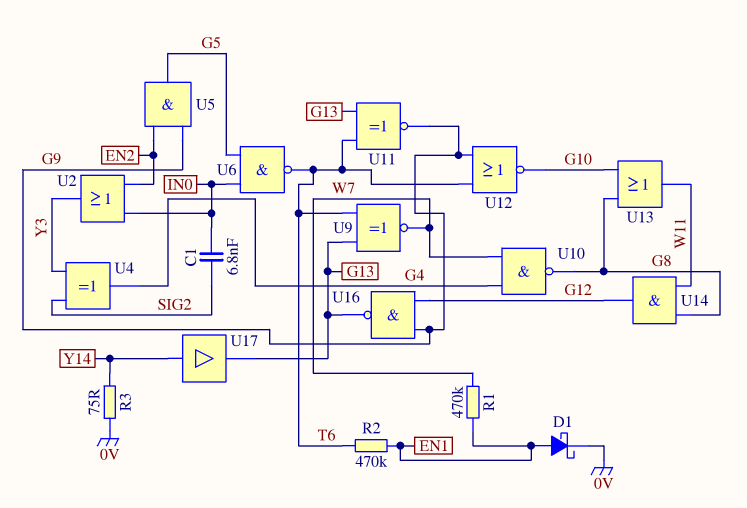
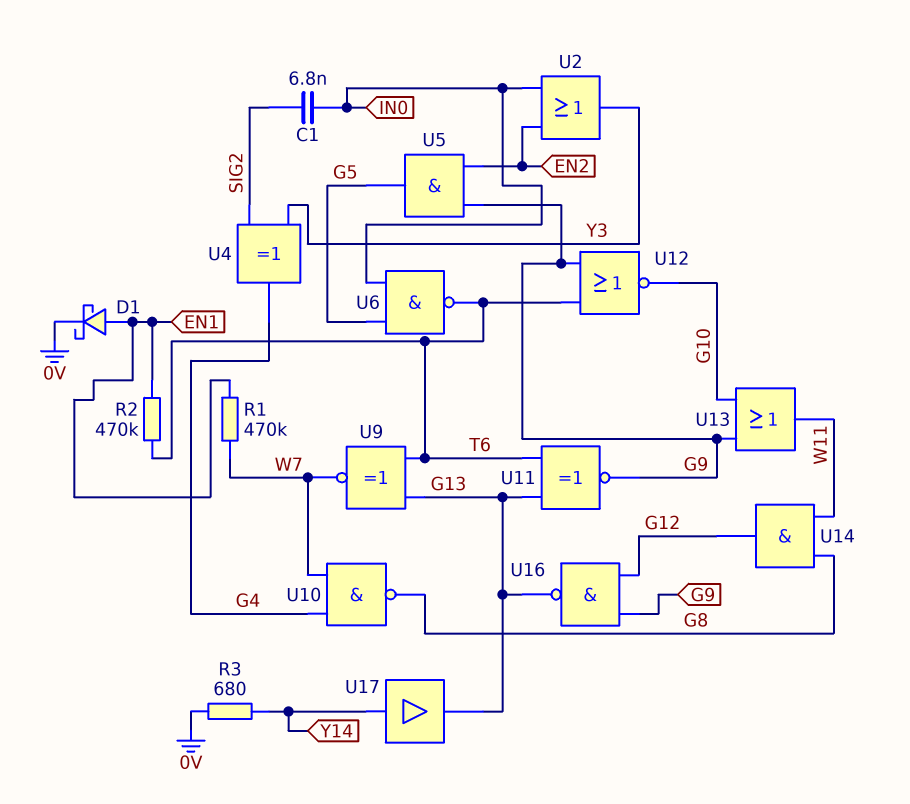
R3: 75 (0V, Y14) -> 680 (0V, Y14)
U13: OR (in G8, in G10, out W11) -> OR (in G9, in G10, out W11)

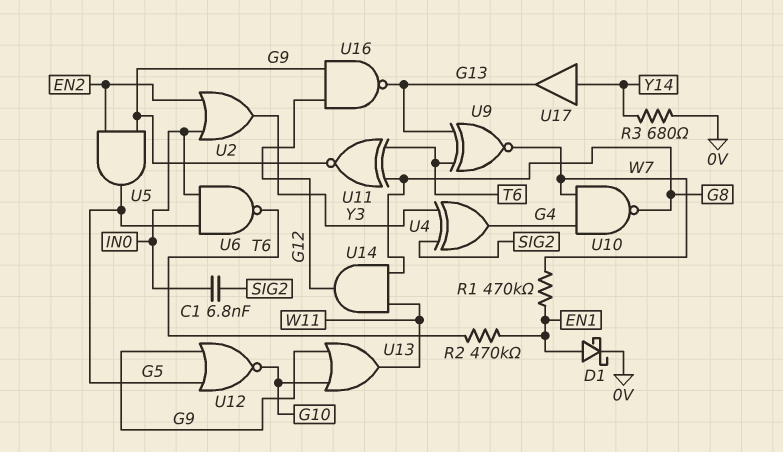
U11: XNOR (in G13, in T6, out G9) -> XNOR (in G8, in T6, out G9)
U12: NOR (in G9, in T6, out G10) -> NOR (in G5, in G9, out G10)

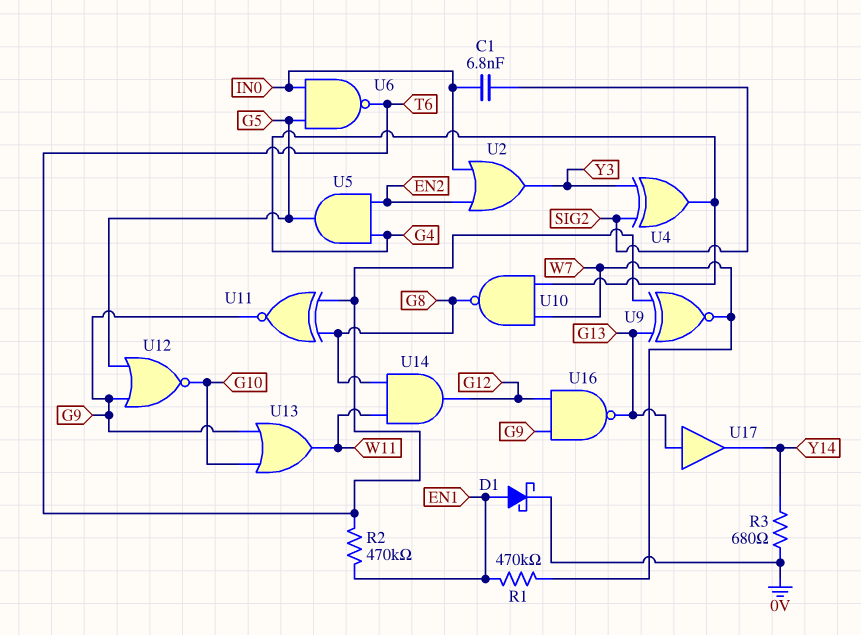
U5: AND (in EN2, in G9, out G5) -> AND (in EN2, in G4, out G5)
U17: buffer (in Y14, out G13) -> buffer (in G13, out Y14)

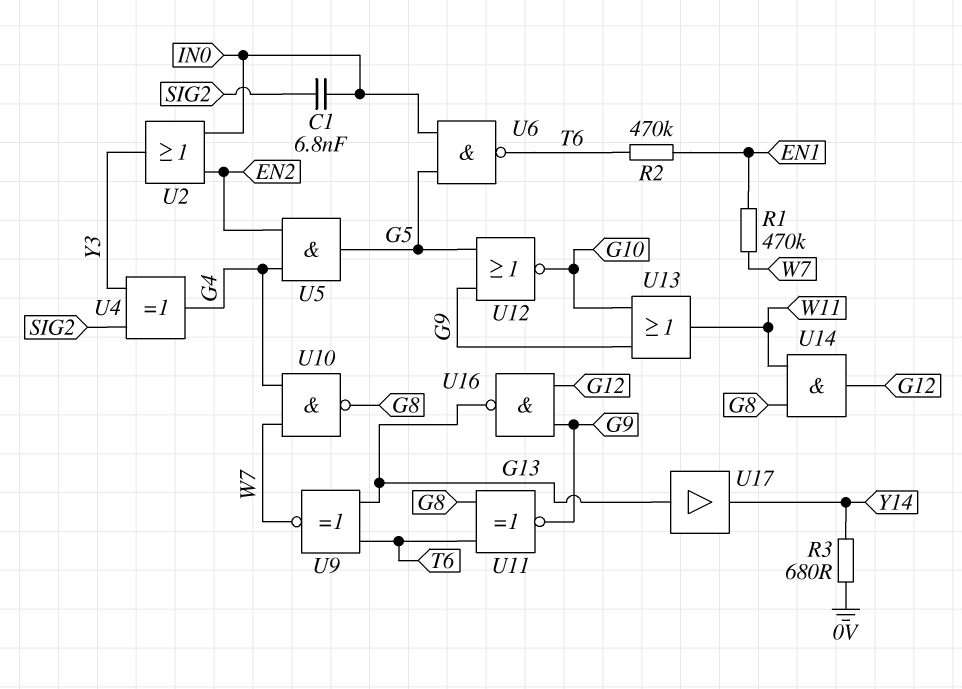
D1: schottky (A EN1, K 0V) -> none

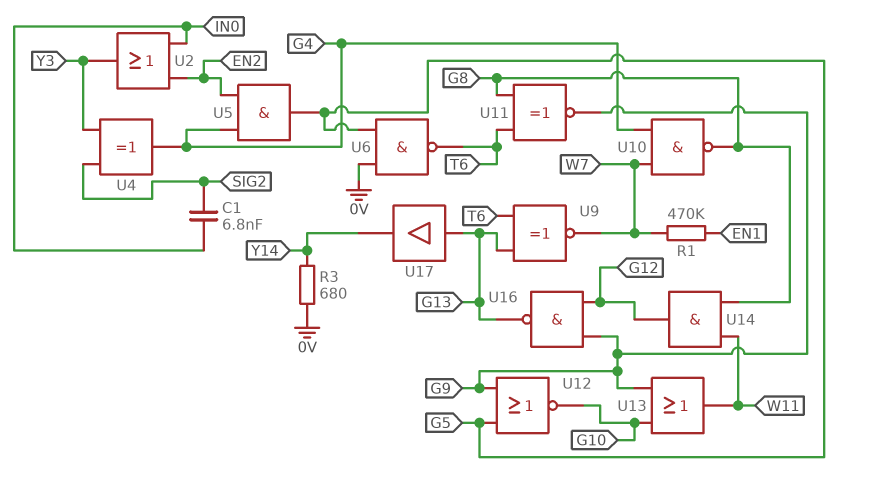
R2: 470k (EN1, T6) -> none
U6: NAND (in G5, in IN0, out T6) -> NAND (in 0V, in G5, out T6)

